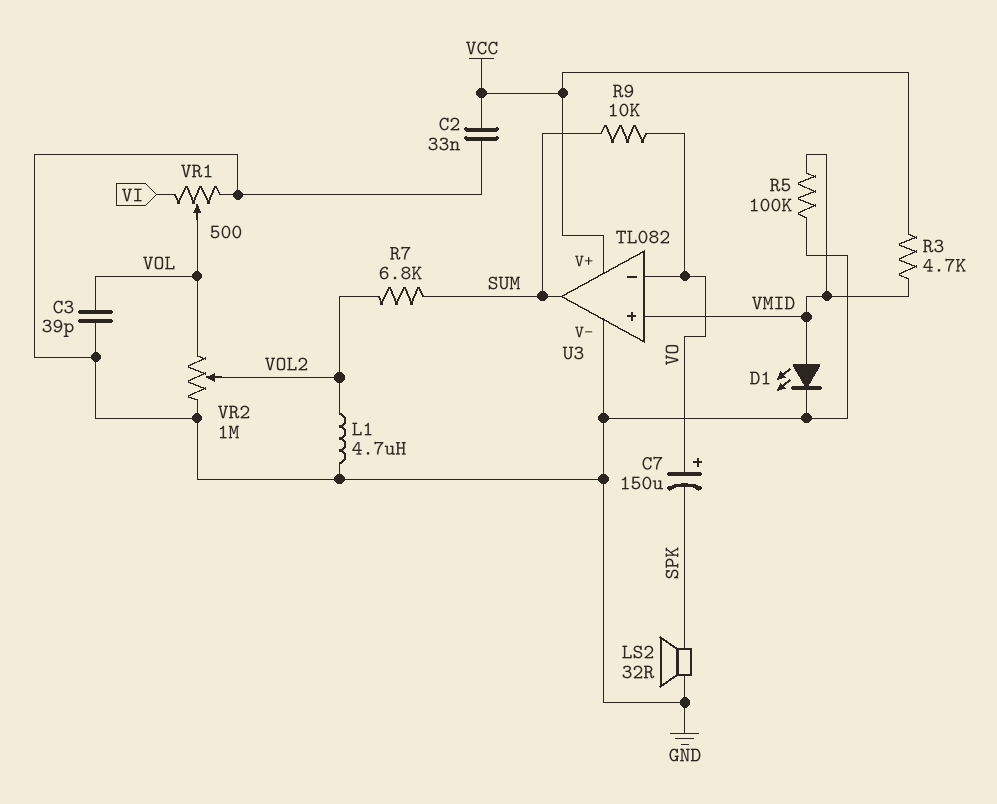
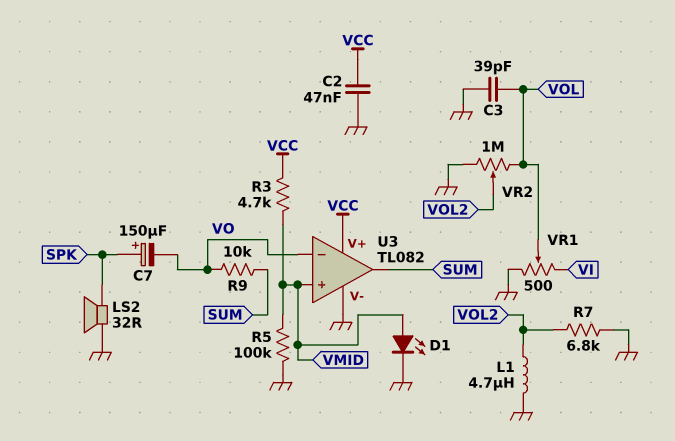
C2: 33nF (GND, VCC) -> 47nF (GND, VCC)
C7: 150uF (plus VO, minus SPK) -> 150uF (plus SPK, minus VO)
R7: 6.8k (SUM, VOL2) -> 6.8k (GND, VOL2)

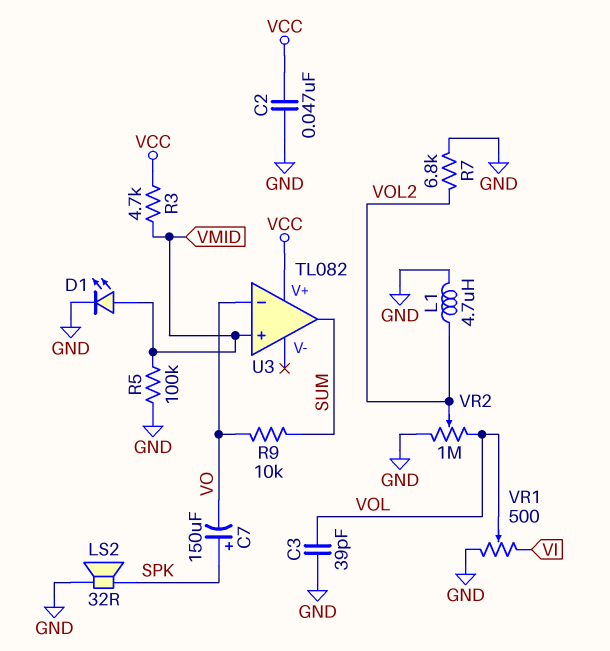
U3 pin V-: GND -> none

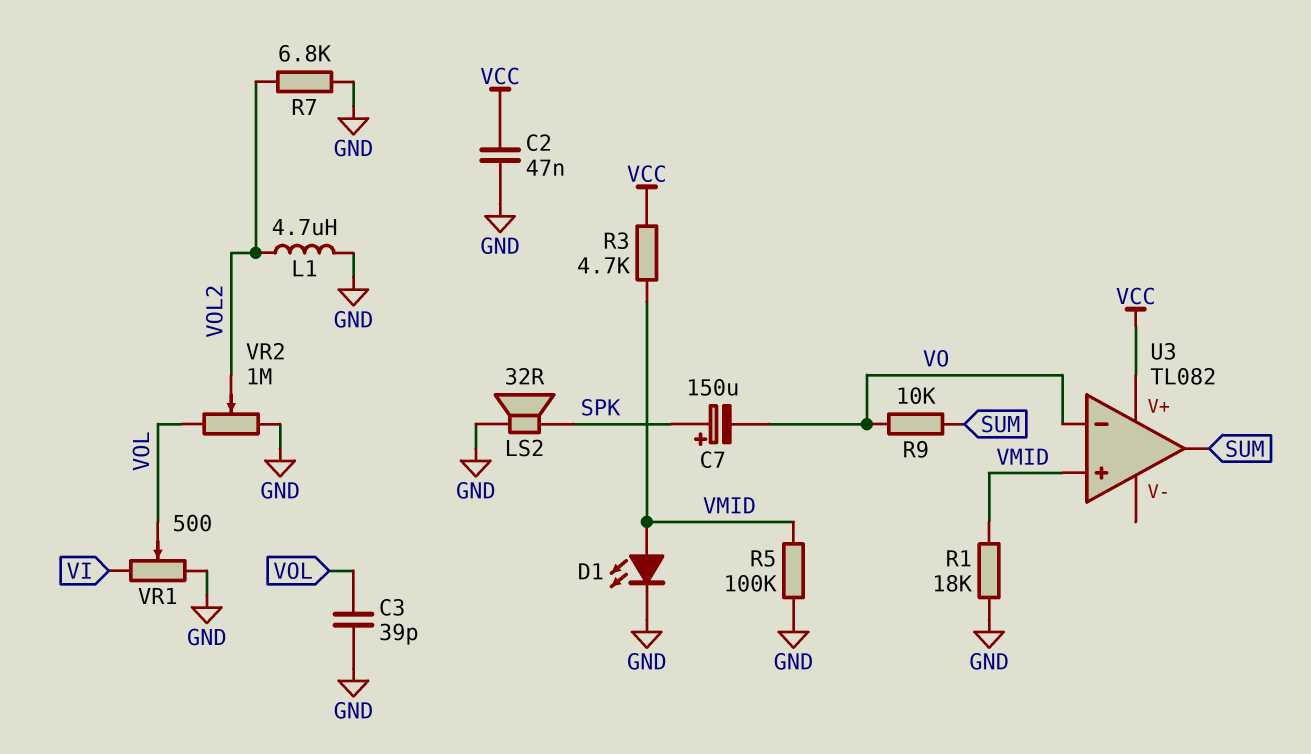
R1: none -> 18k (GND, VMID)

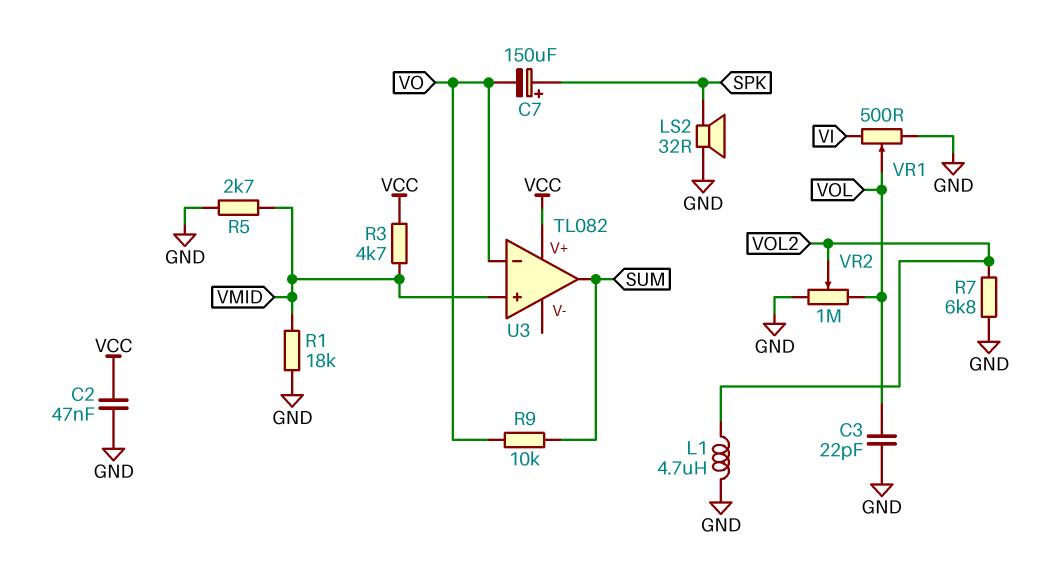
C3: 39pF (GND, VOL) -> 22pF (GND, VOL)
D1: LED (A VMID, K GND) -> none
R5: 100k (GND, VMID) -> 2.7k (GND, VMID)

